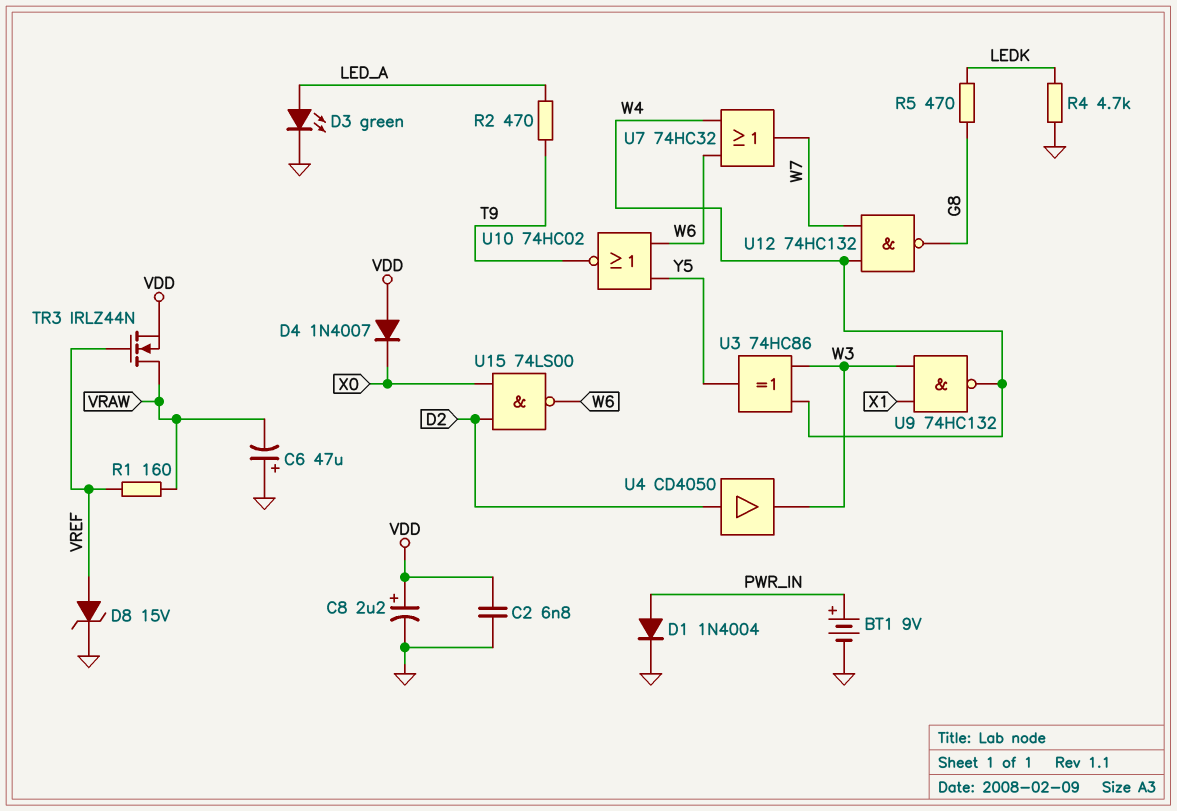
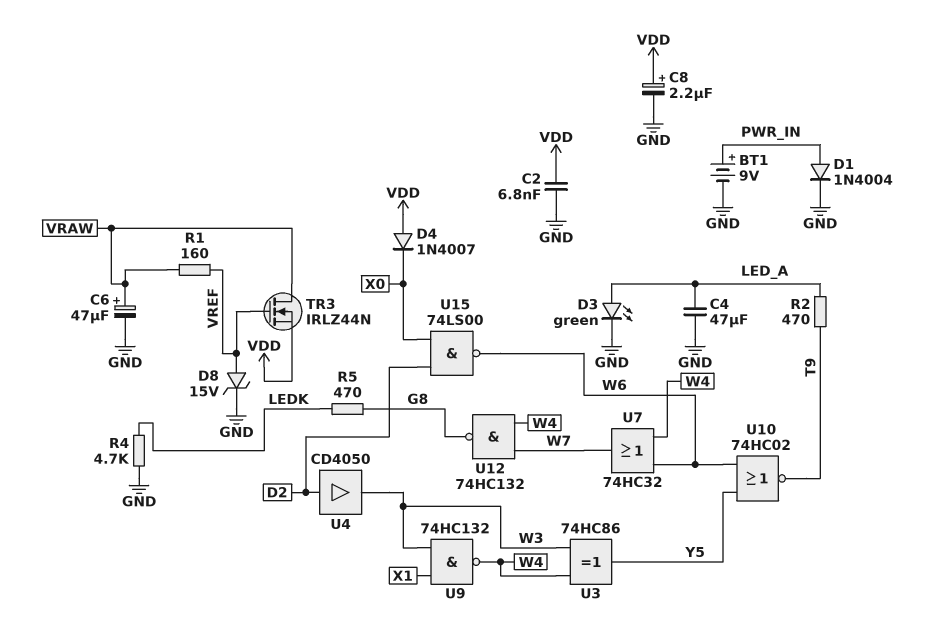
C4: none -> 47uF (GND, LED_A)
C6: 47uF (plus GND, minus VRAW) -> 47uF (plus VRAW, minus GND)

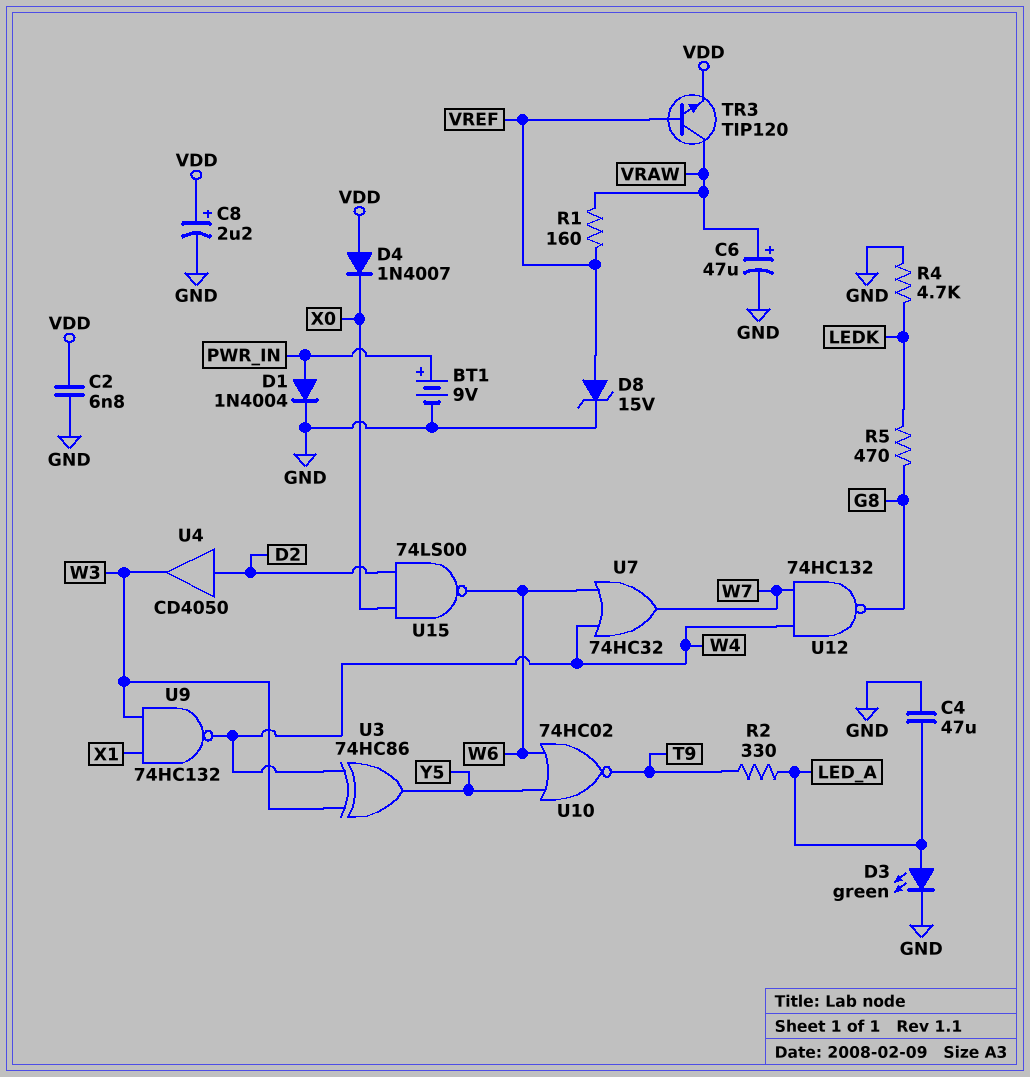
R2: 470 (LED_A, T9) -> 330 (LED_A, T9)
TR3: NMOS IRLZ44N (G VREF, D VRAW, S VDD) -> NPN TIP120 (B VREF, C VRAW, E VDD)

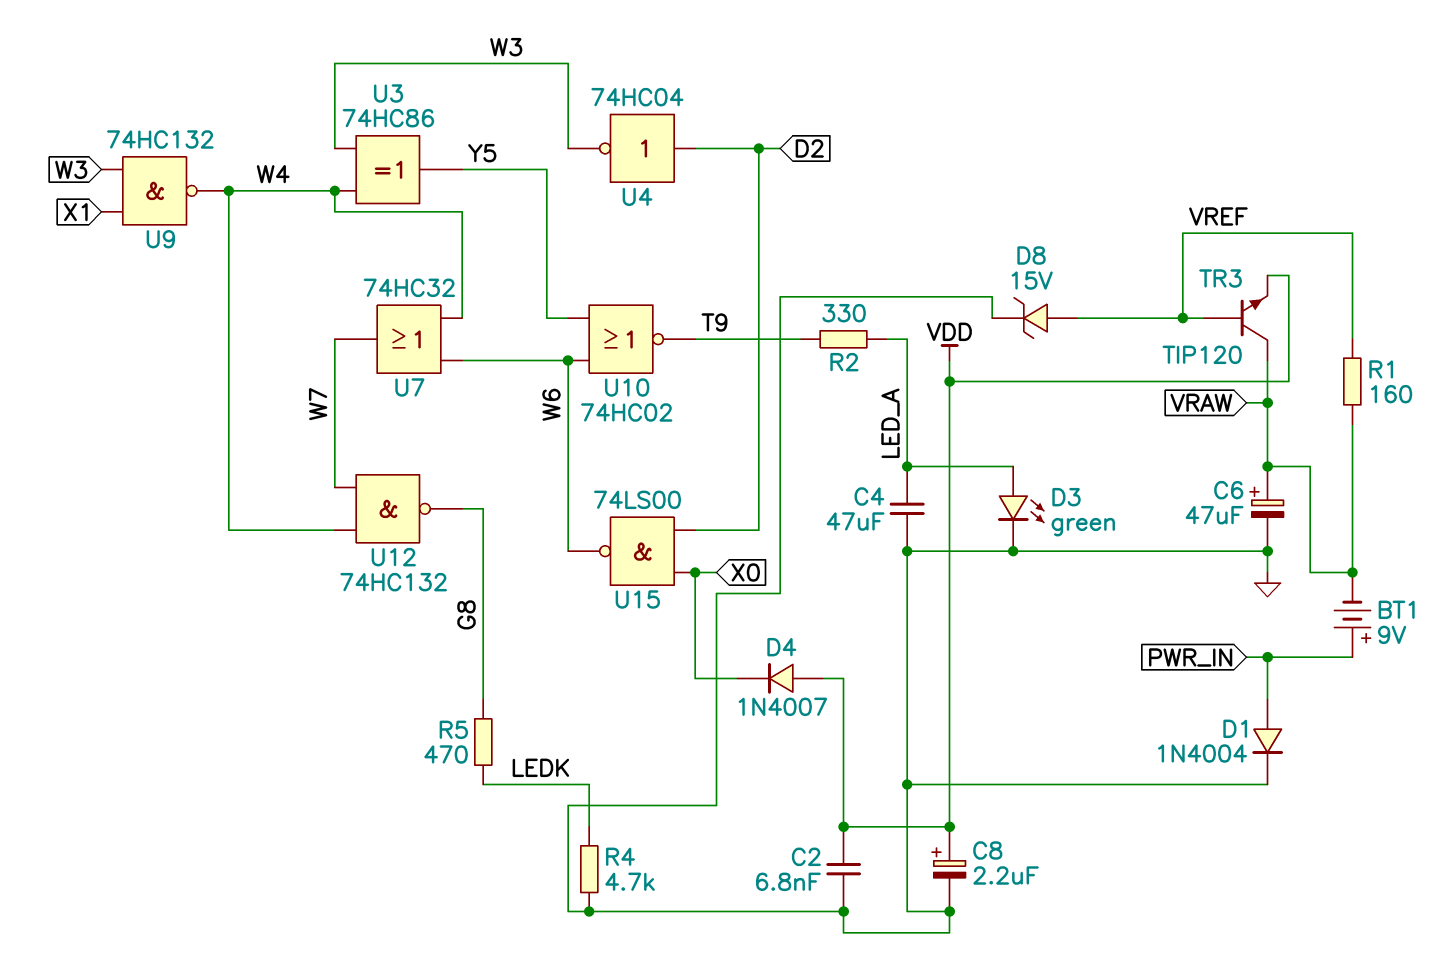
BT1: 9V (plus PWR_IN, minus GND) -> 9V (plus PWR_IN, minus VRAW)
U4: buffer CD4050 (in D2, out W3) -> NOT 74HC04 (in D2, out W3)

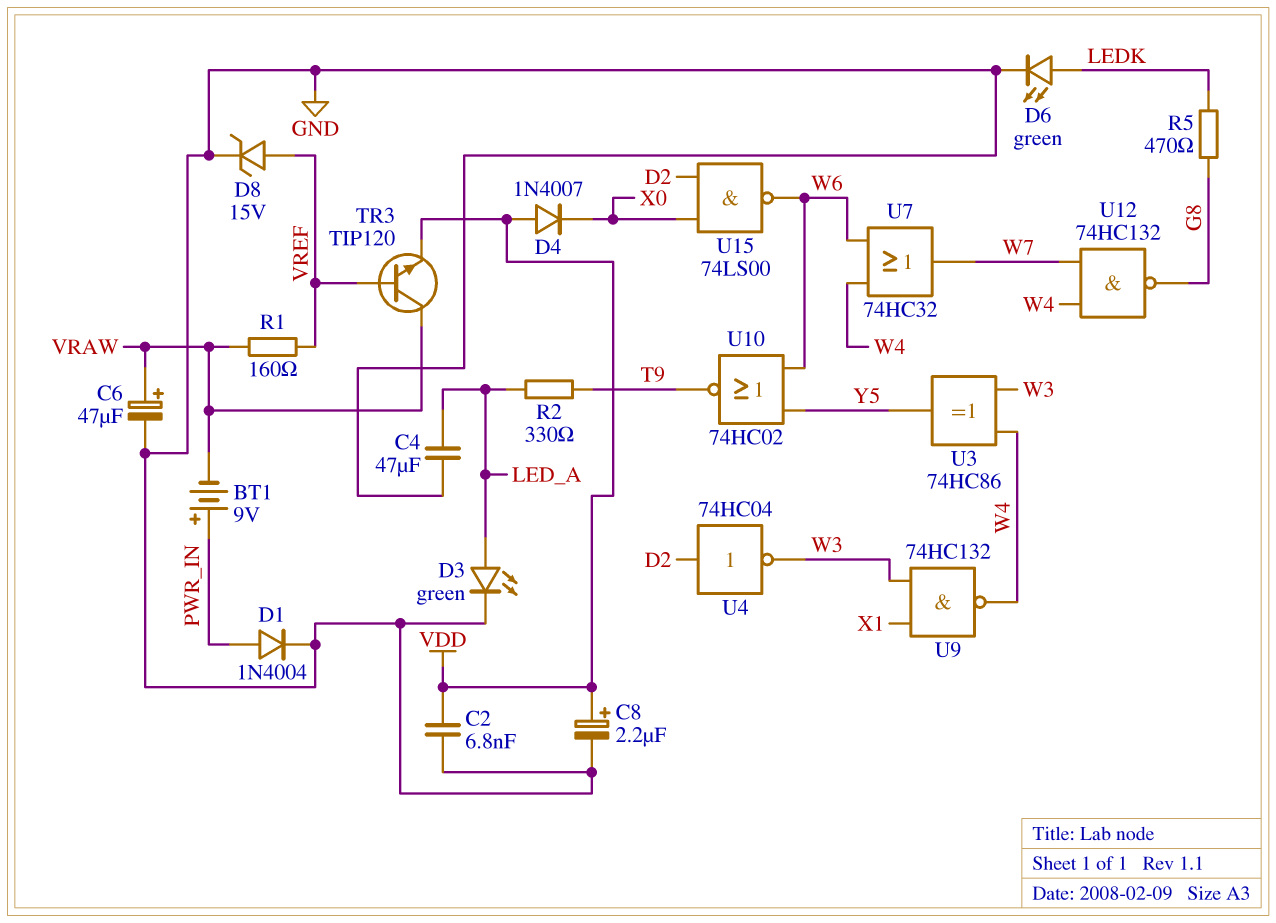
D6: none -> LED green (A LEDK, K GND)
R4: 4.7k (GND, LEDK) -> none

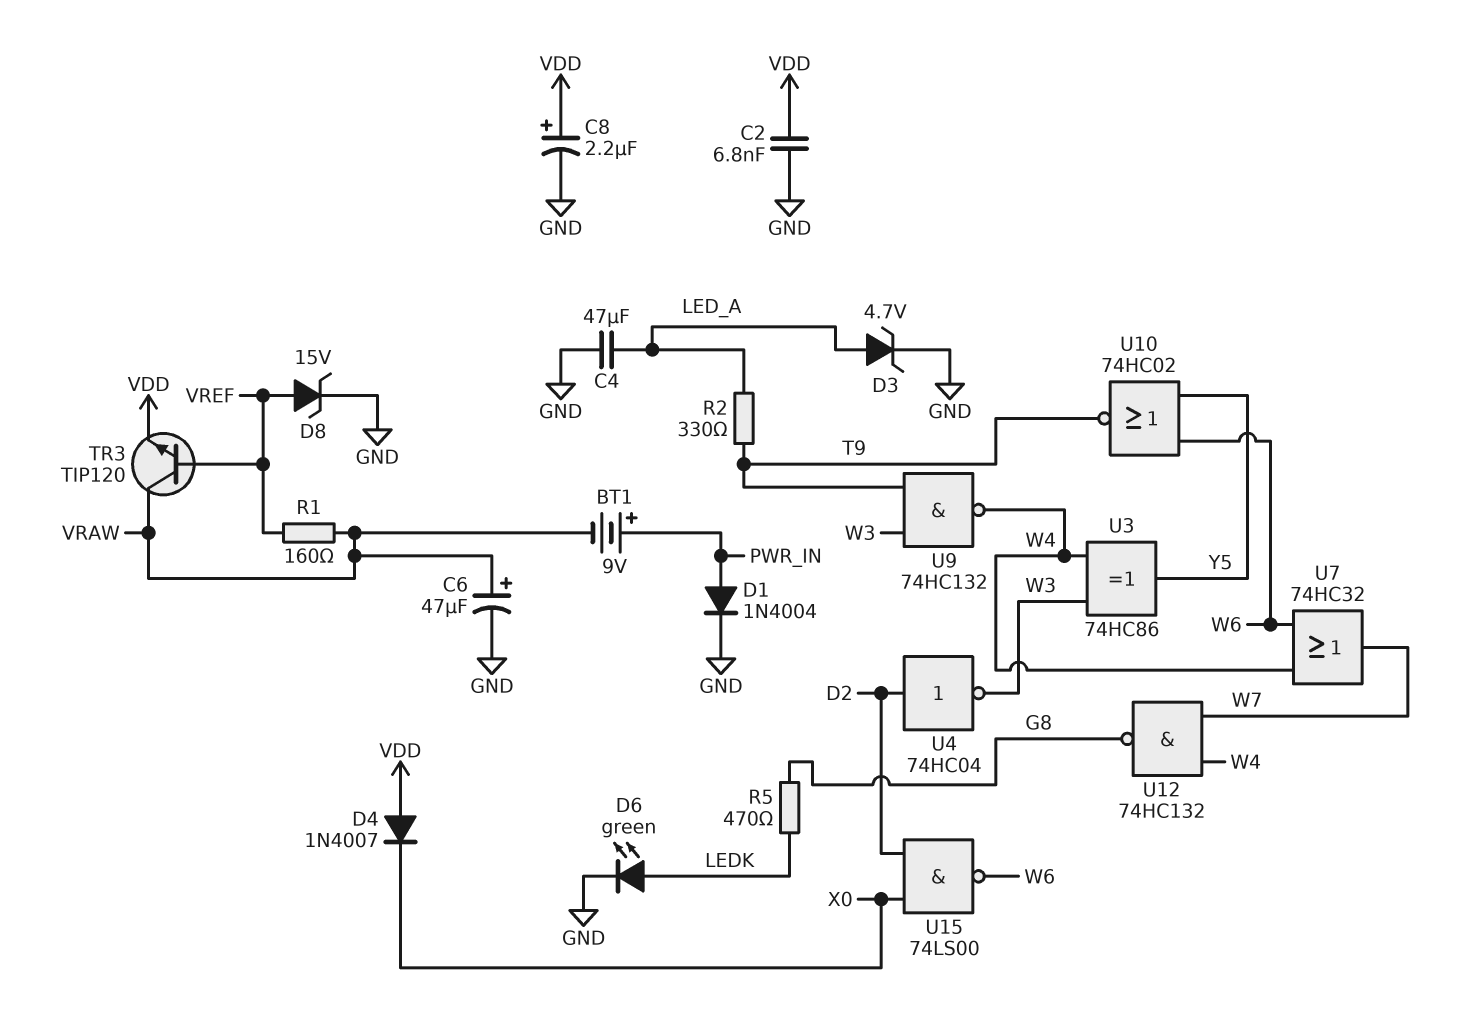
D3: LED green (A LED_A, K GND) -> zener 4.7V (A LED_A, K GND)
U9: NAND 74HC132 (in W3, in X1, out W4) -> NAND 74HC132 (in T9, in W3, out W4)

